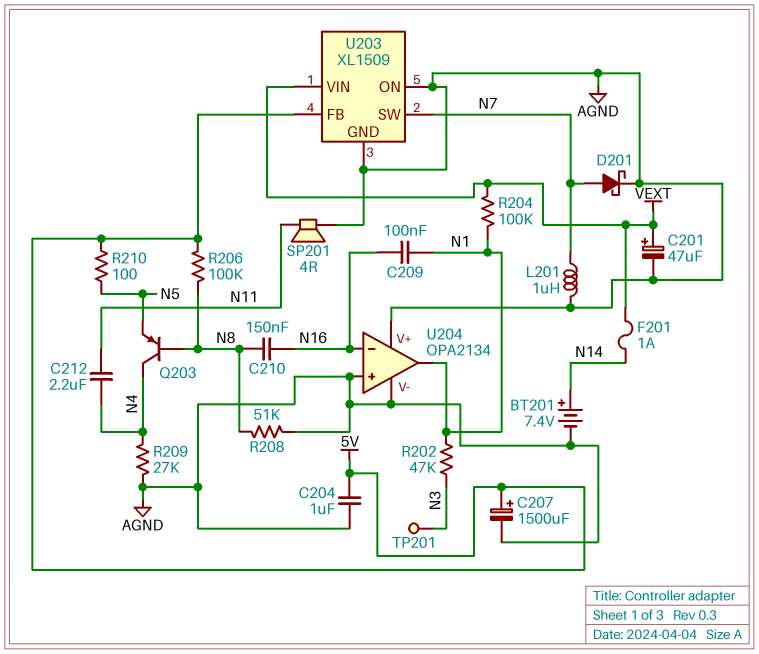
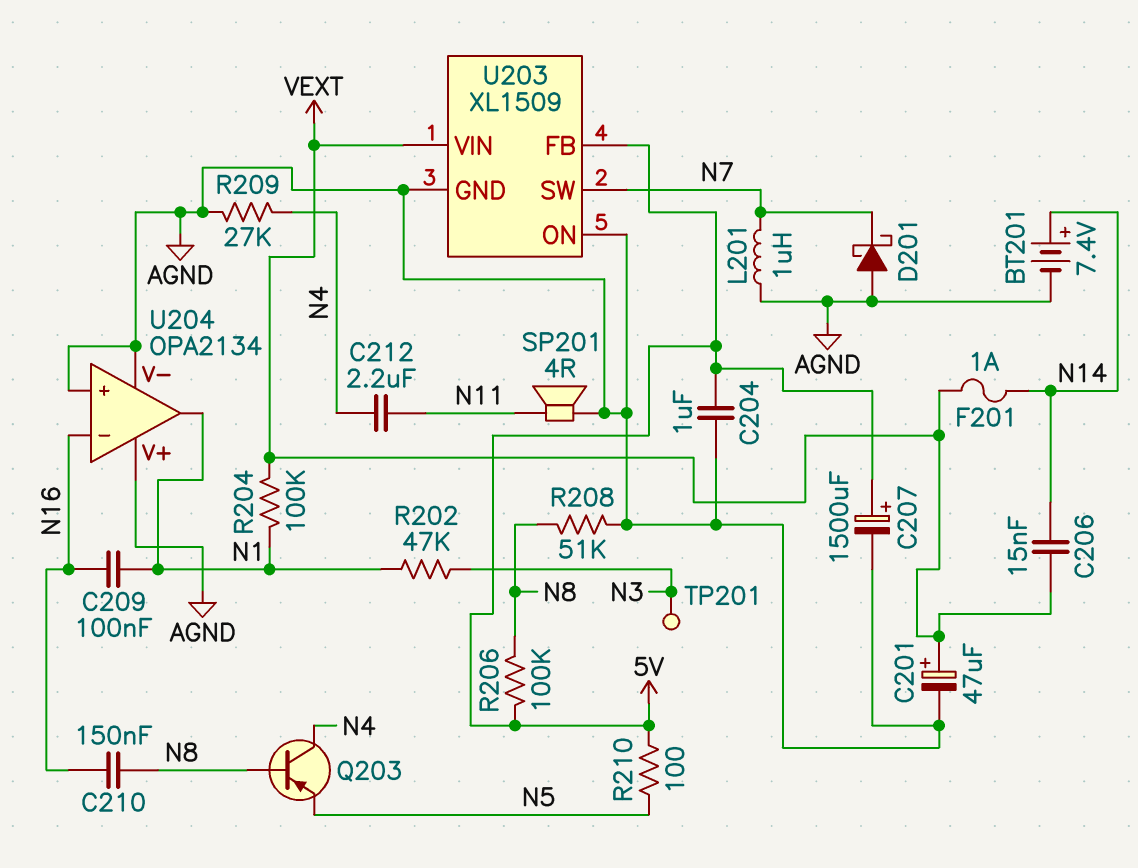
C206: none -> 15nF (N14, VEXT)
D201: schottky (A N7, K AGND) -> schottky (A AGND, K N7)

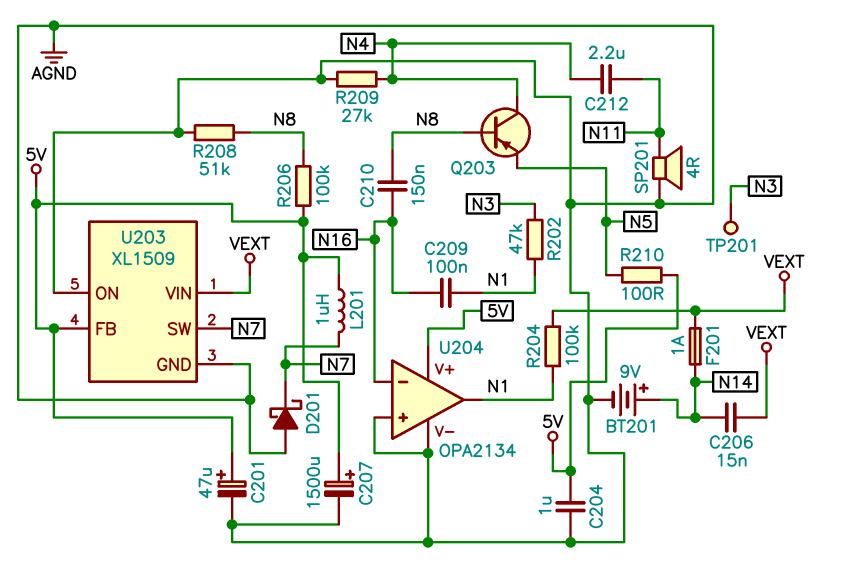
BT201: 7.4V (plus N14, minus AGND) -> 9V (plus N14, minus AGND)
C201: 47uF (plus VEXT, minus AGND) -> 47uF (plus 5V, minus AGND)
L201: 1uH (AGND, N7) -> 1uH (5V, N7)
U204 pin V+: AGND -> 5V

